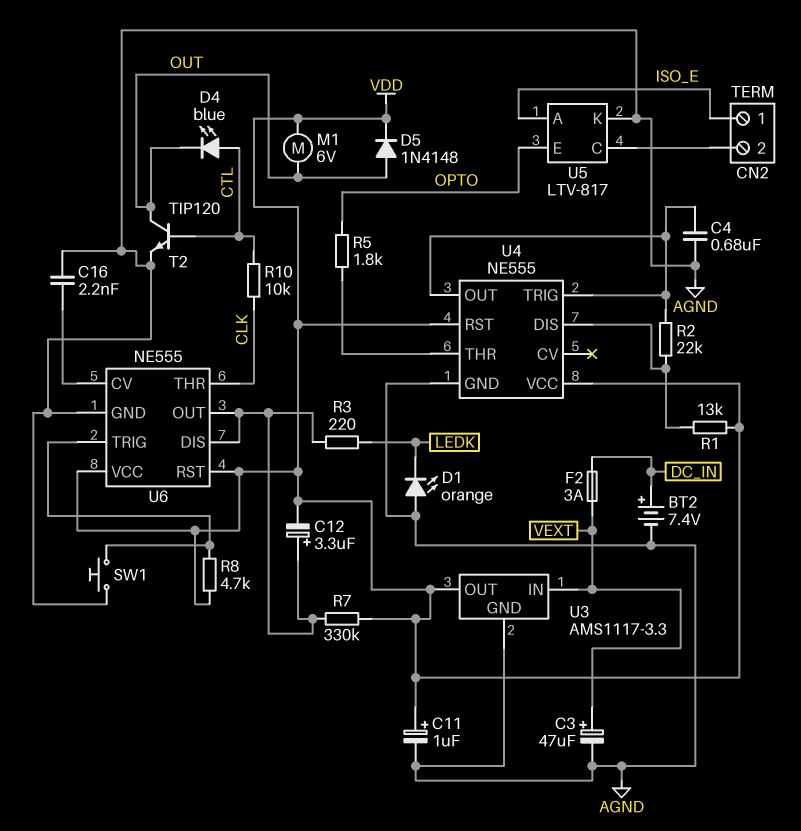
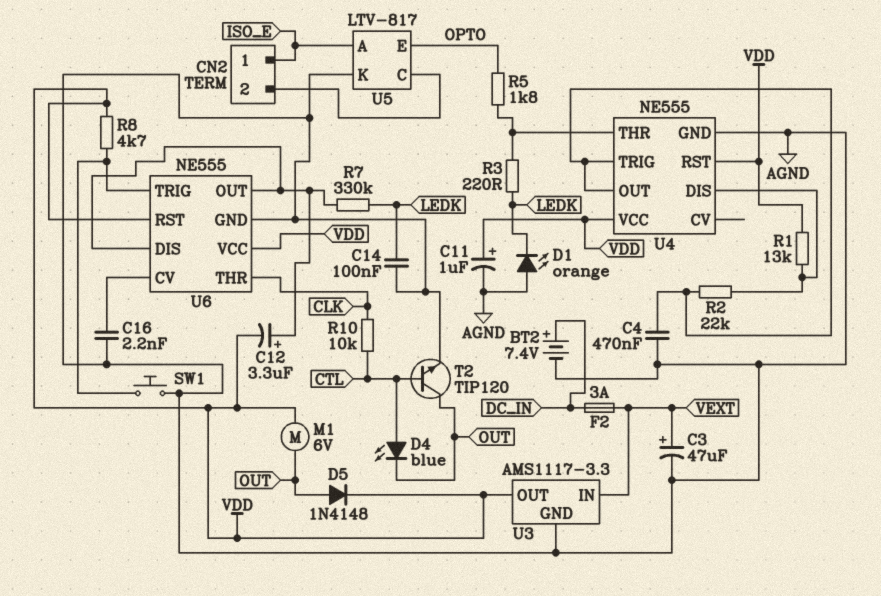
C4: 680nF (AGND, U4/OUT) -> 470nF (AGND, U4/OUT)
C14: none -> 100nF (AGND, LEDK)
R3: 220 (LEDK, U6/DIS) -> 220 (LEDK, U4/THR)
R7: 330k (U6/DIS, VDD) -> 330k (LEDK, U6/DIS)

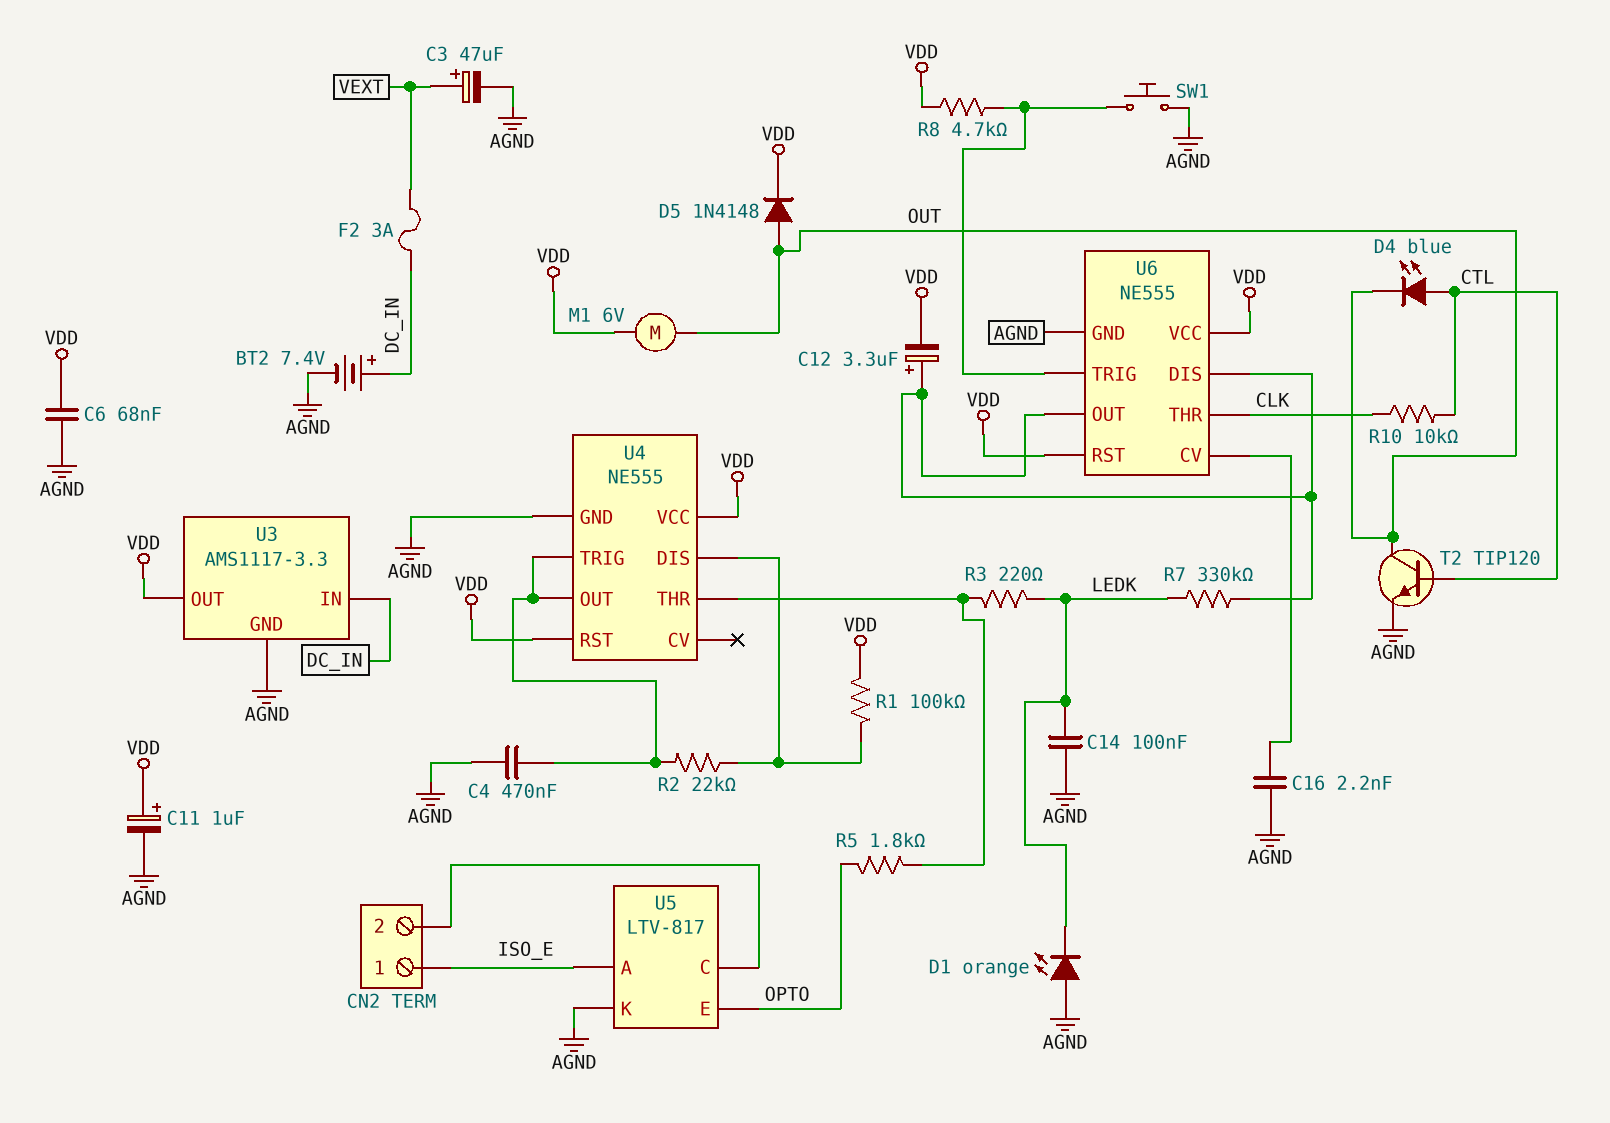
C6: none -> 68nF (AGND, VDD)
R1: 13k (U4/DIS, VDD) -> 100k (U4/DIS, VDD)
U3 pin IN: VEXT -> DC_IN

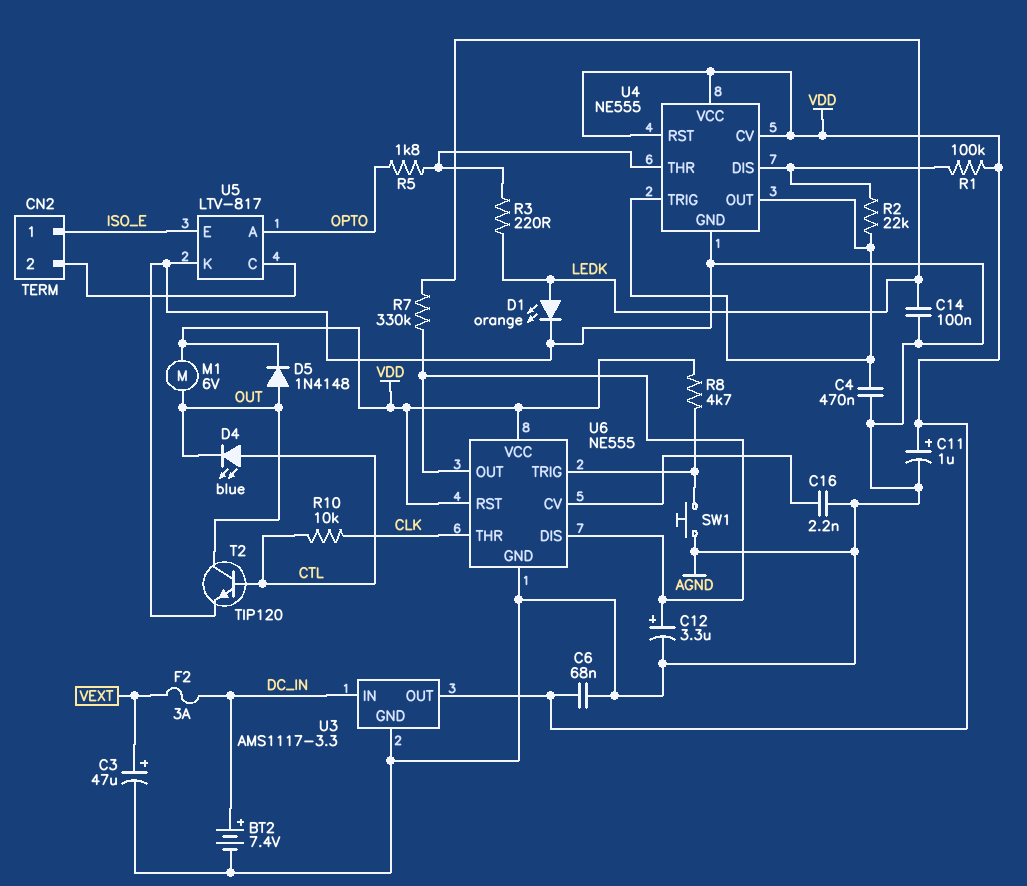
C12: 3.3uF (plus U6/DIS, minus VDD) -> 3.3uF (plus U6/DIS, minus AGND)
D1: LED orange (A AGND, K LEDK) -> LED orange (A LEDK, K AGND)
U4 pin CV: none -> VDD
U5 pin A: ISO_E -> OPTO
U5 pin E: OPTO -> ISO_E

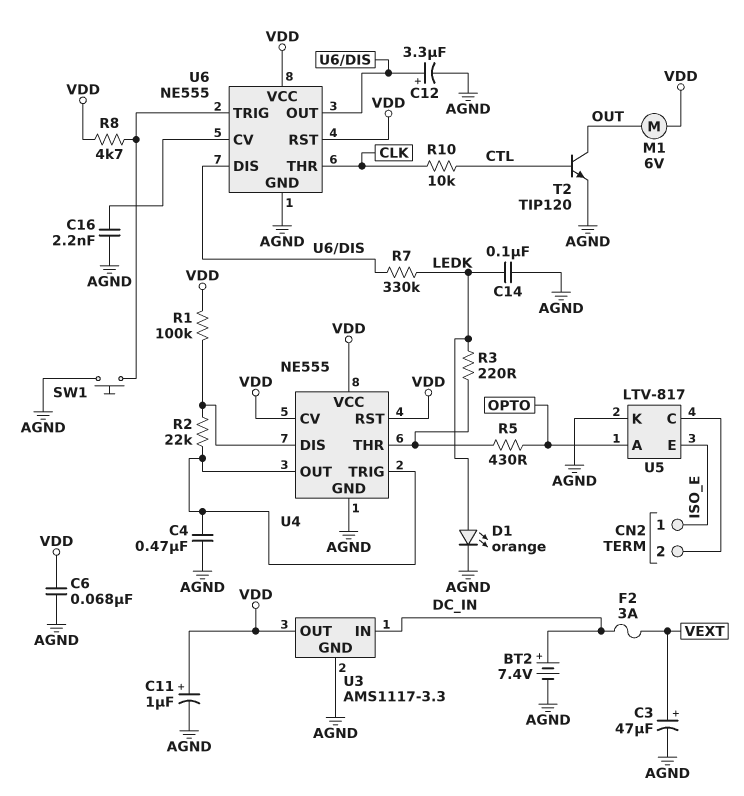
D4: LED blue (A CTL, K OUT) -> none
D5: diode 1N4148 (A OUT, K VDD) -> none
R5: 1.8k (OPTO, U4/THR) -> 430 (OPTO, U4/THR)

